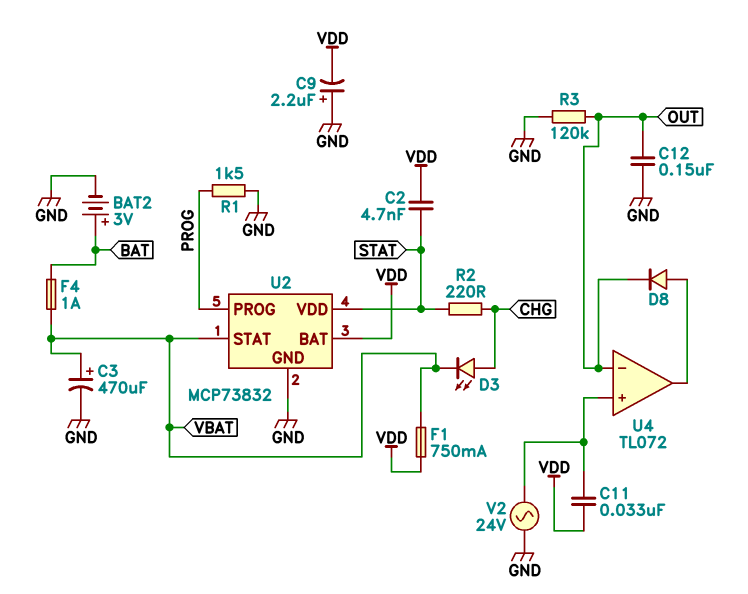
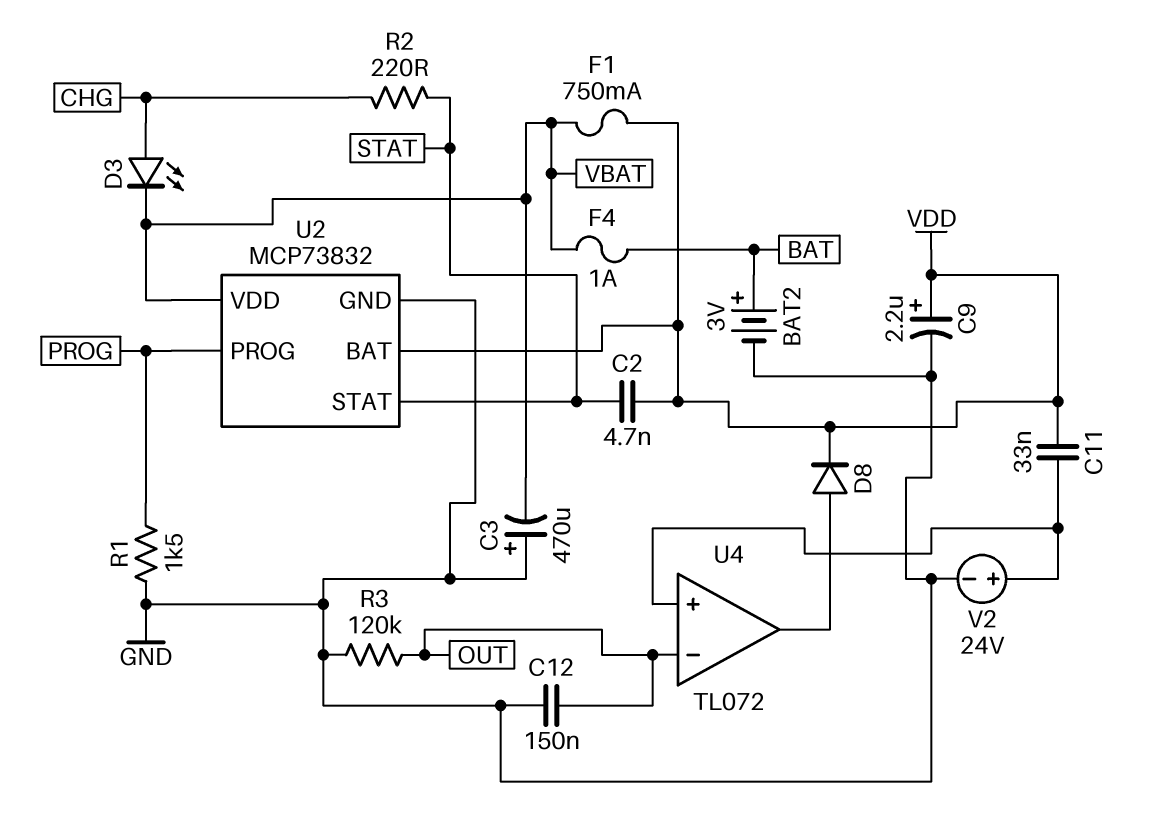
C3: 470uF (plus VBAT, minus GND) -> 470uF (plus GND, minus VBAT)
C9: 2.2uF (plus GND, minus VDD) -> 2.2uF (plus VDD, minus GND)
D8: diode (A U4/out, K OUT) -> diode (A U4/out, K VDD)
U2 pin STAT: VBAT -> STAT
U2 pin VDD: STAT -> VBAT
V2: AC 24V (GND, U4/in+) -> 24V (plus U4/in+, minus GND)

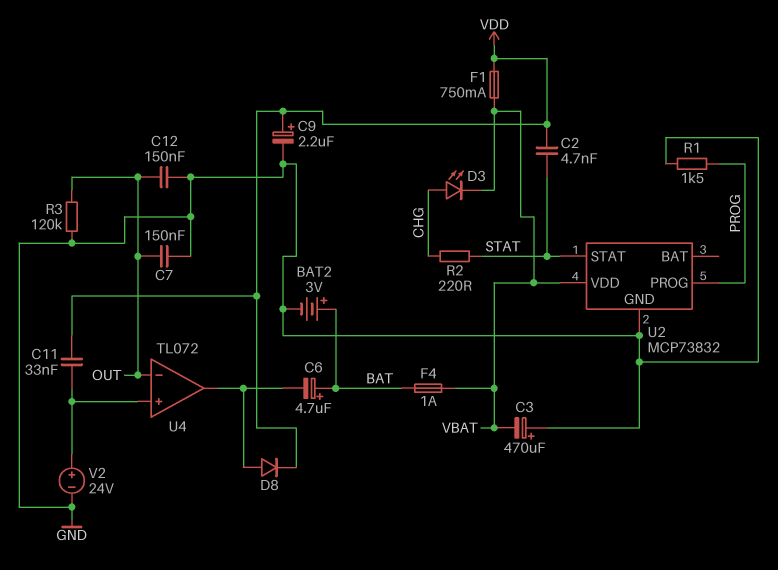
C6: none -> 4.7uF (plus BAT, minus U4/out)
C7: none -> 150nF (GND, OUT)
U2 pin BAT: VDD -> none

